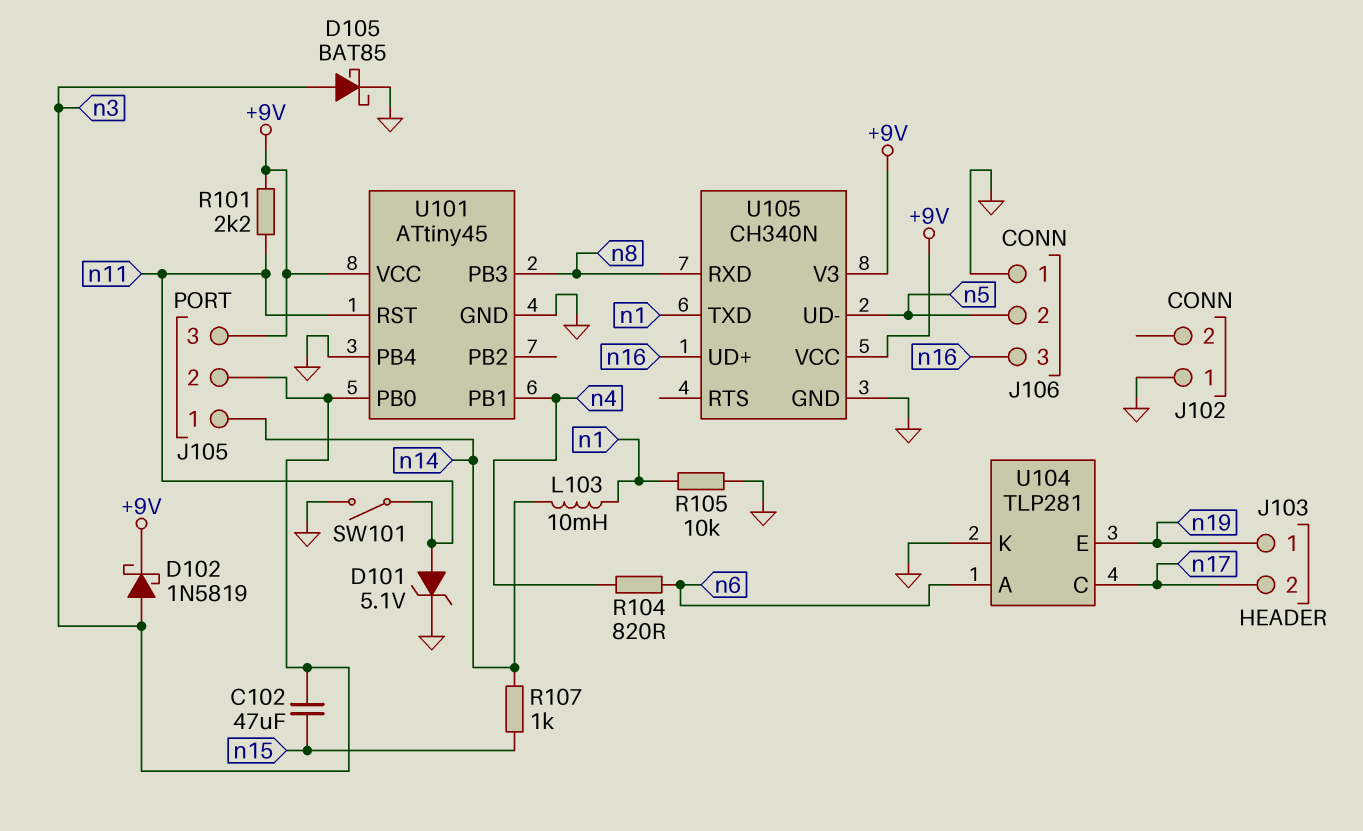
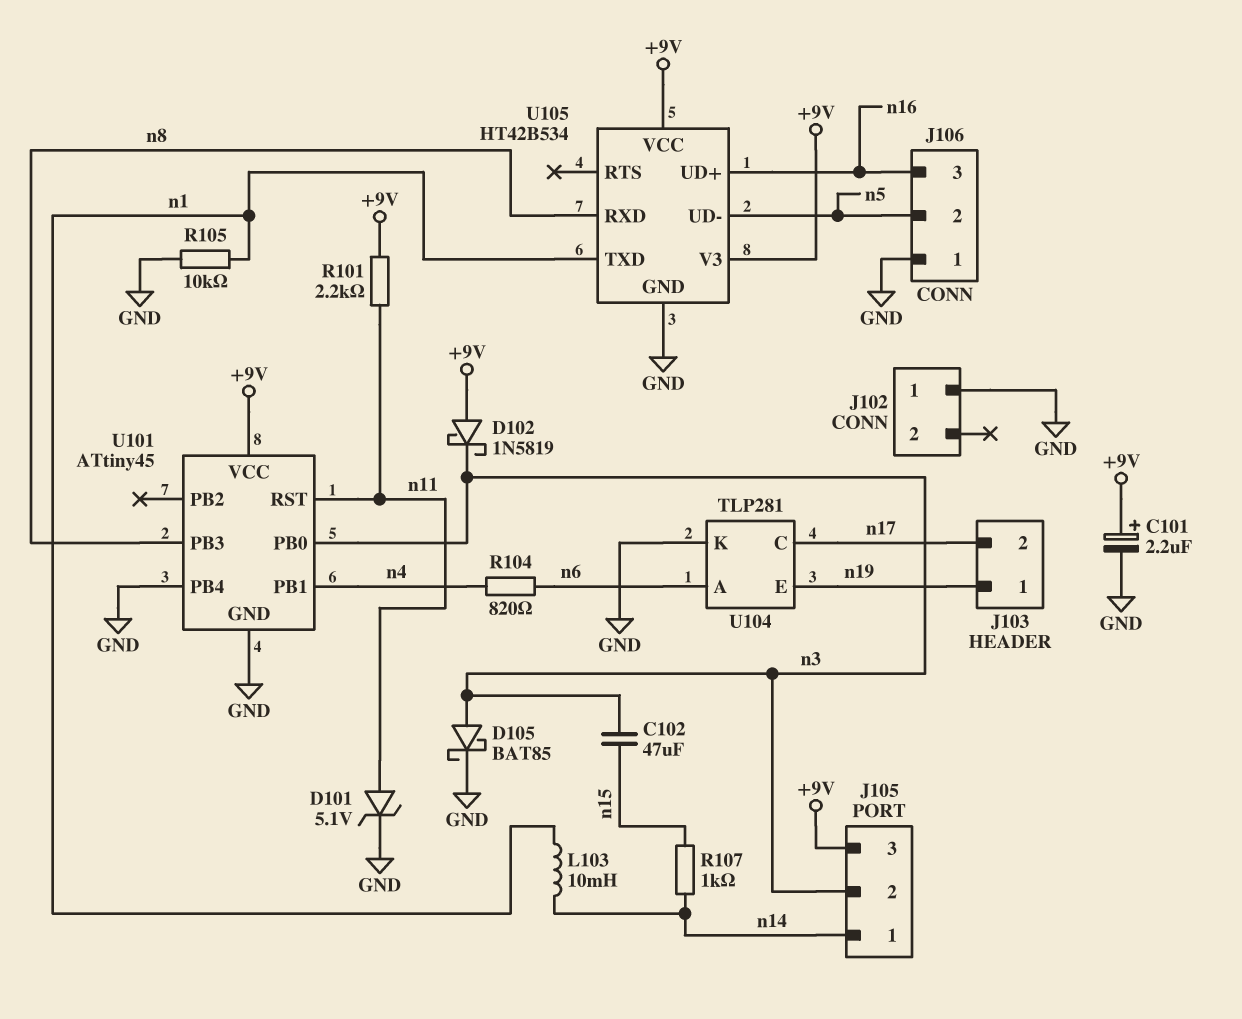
C101: none -> 2.2uF (plus +9V, minus GND)
D102: schottky 1N5819 (A n3, K +9V) -> schottky 1N5819 (A +9V, K n3)
SW101: switch (GND, n11) -> none
U105: CH340N -> HT42B534

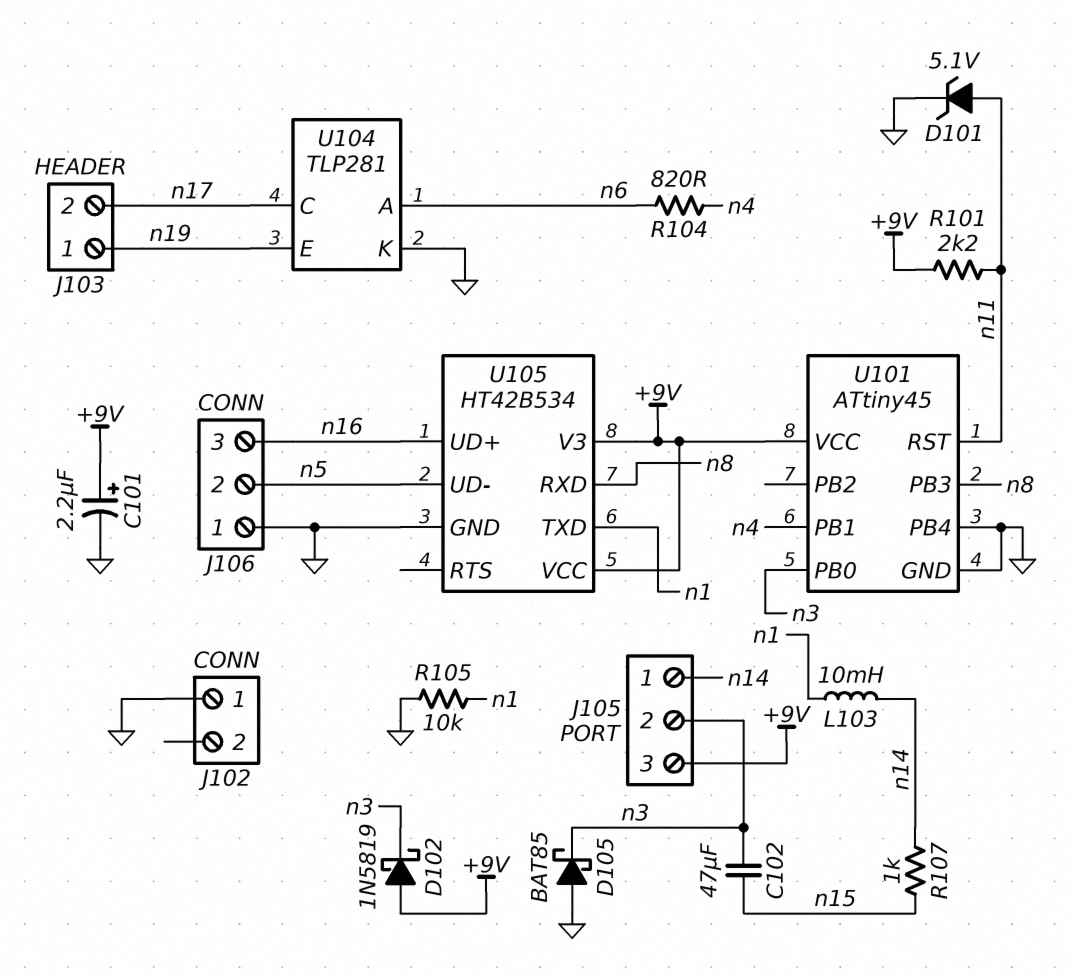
D105: schottky BAT85 (A n3, K GND) -> schottky BAT85 (A GND, K n3)

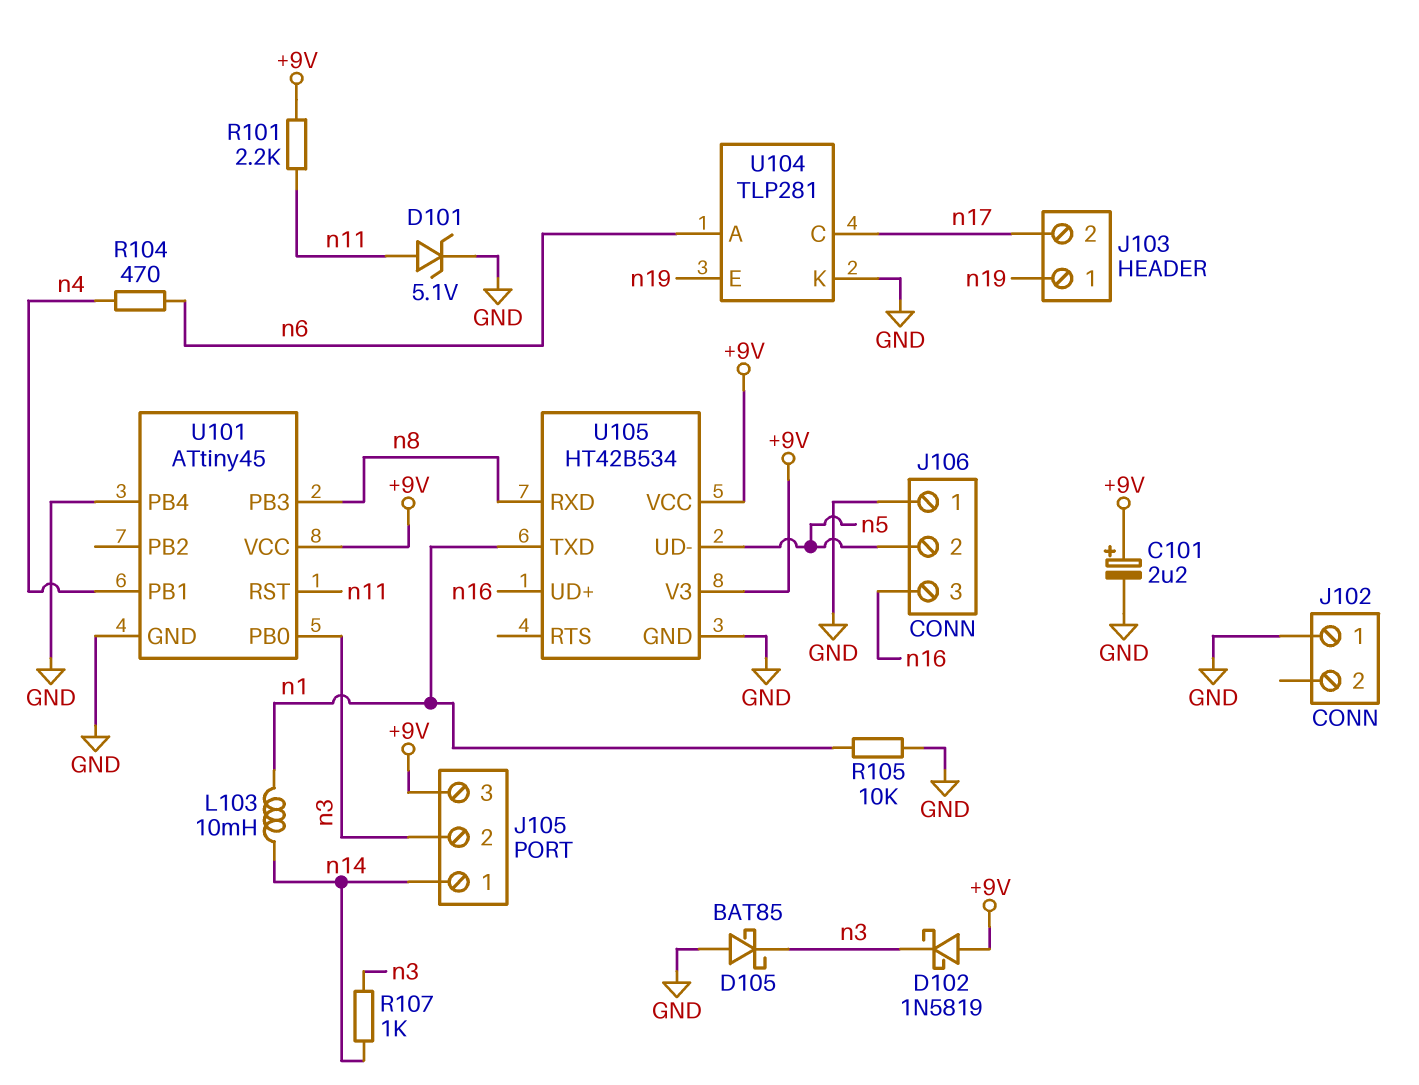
C102: 47uF (n3, n15) -> none
R104: 820 (n4, n6) -> 470 (n4, n6)
R107: 1k (n14, n15) -> 1k (n3, n14)

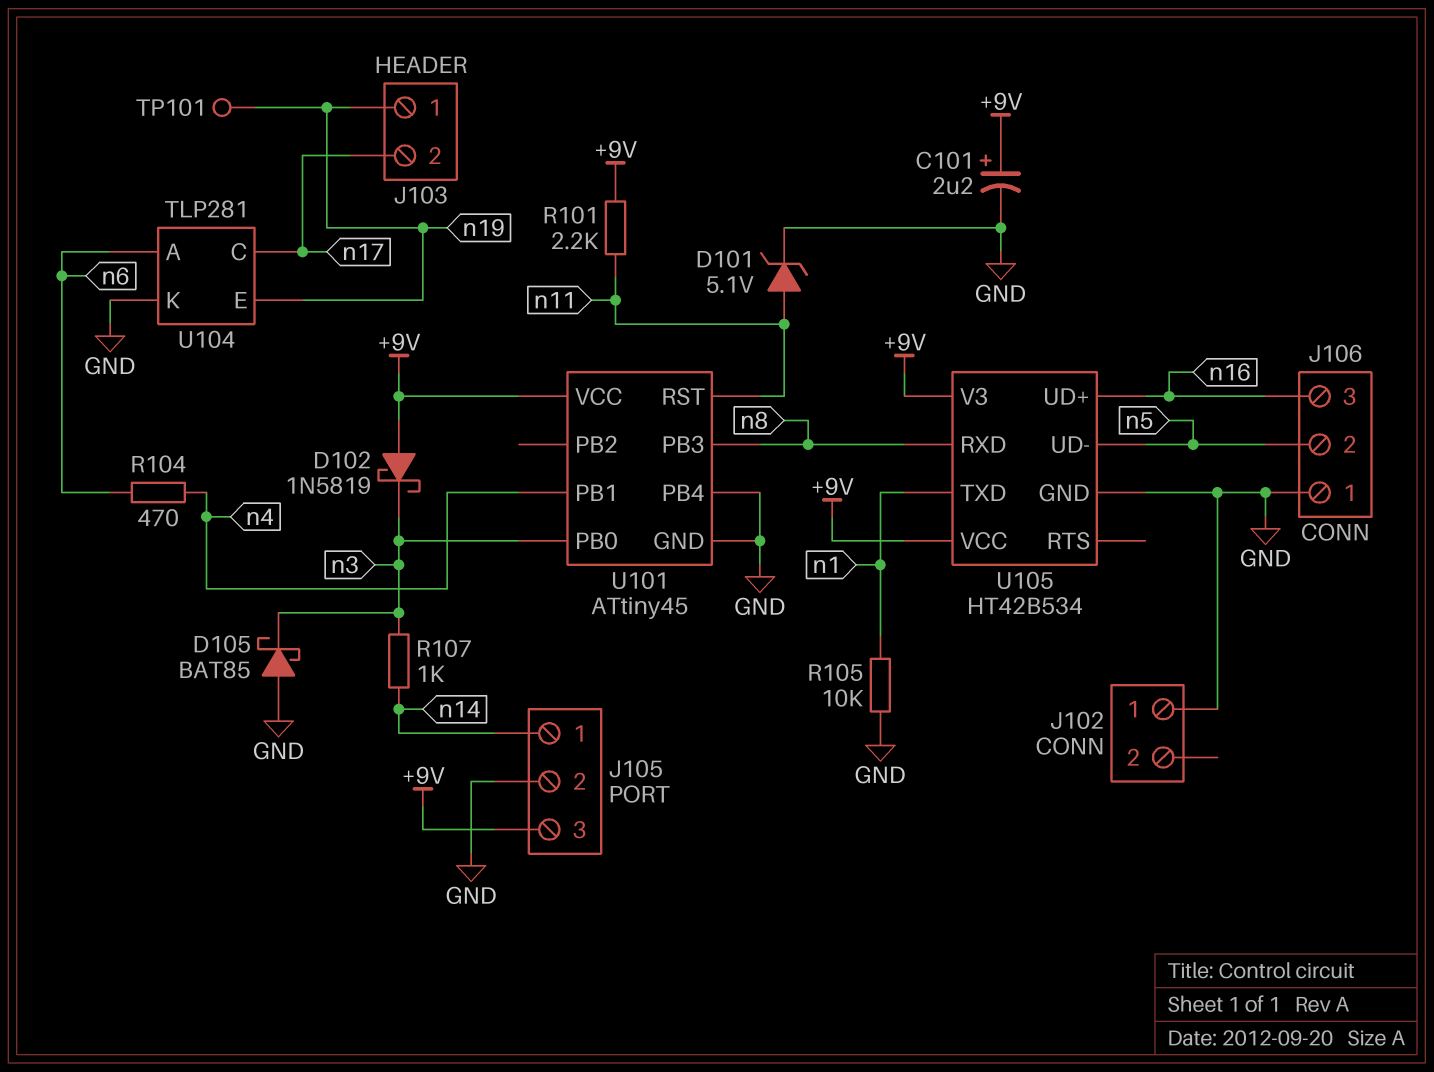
J105 pin 2: n3 -> GND
L103: 10mH (n1, n14) -> none
TP101: none -> test point (n19)

